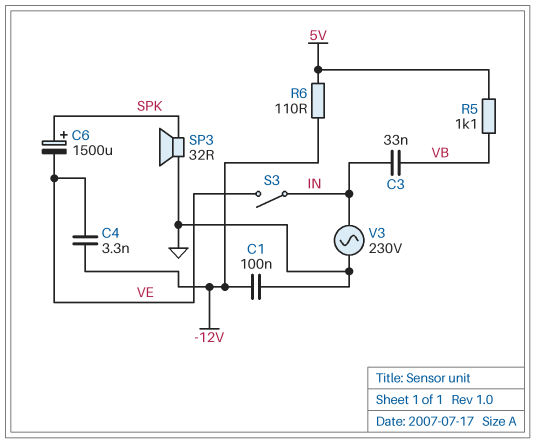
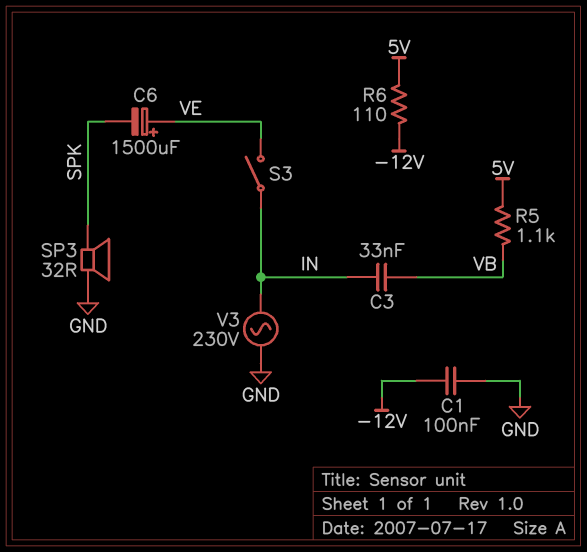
C4: 3.3nF (-12V, VE) -> none
C6: 1500uF (plus SPK, minus VE) -> 1500uF (plus VE, minus SPK)

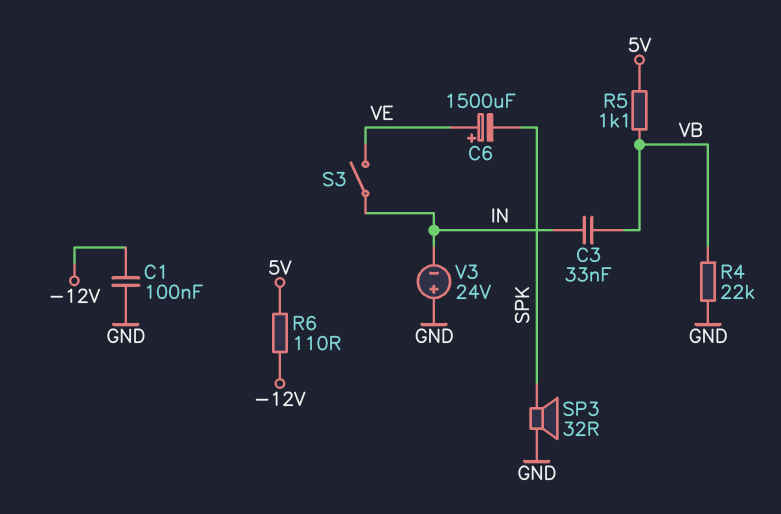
R4: none -> 22k (GND, VB)
V3: AC 230V (GND, IN) -> 24V (plus GND, minus IN)

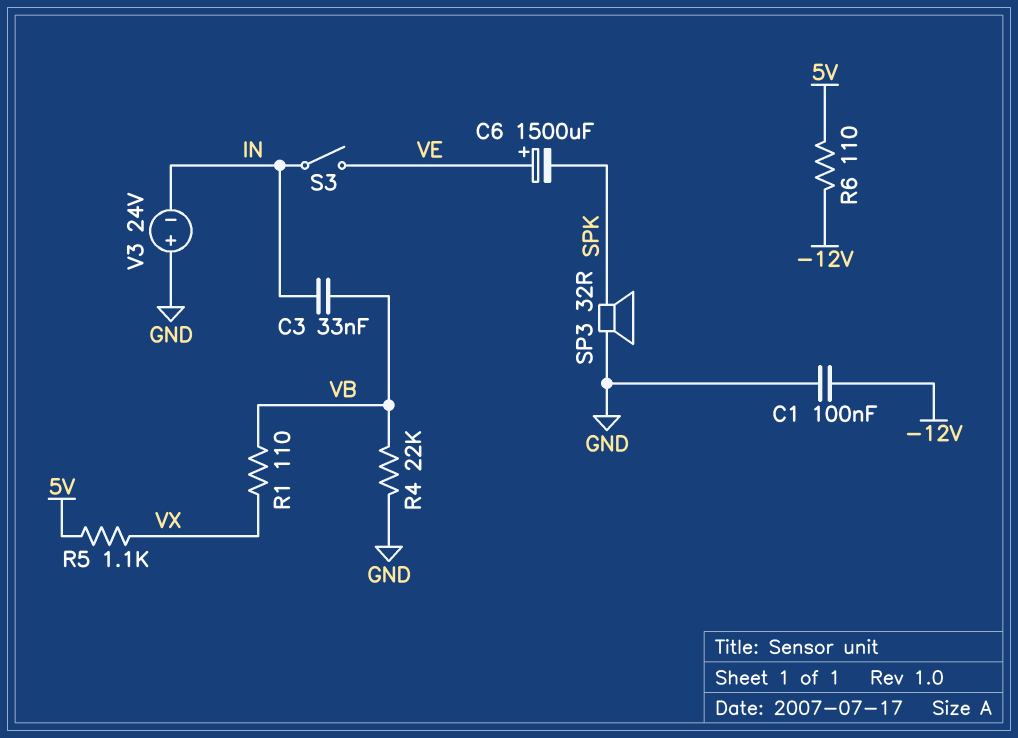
R1: none -> 110 (VB, VX)
R5: 1.1k (5V, VB) -> 1.1k (5V, VX)

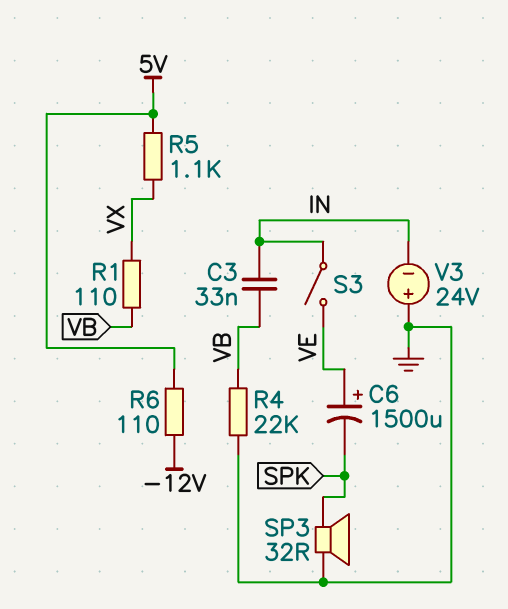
C1: 100nF (-12V, GND) -> none

